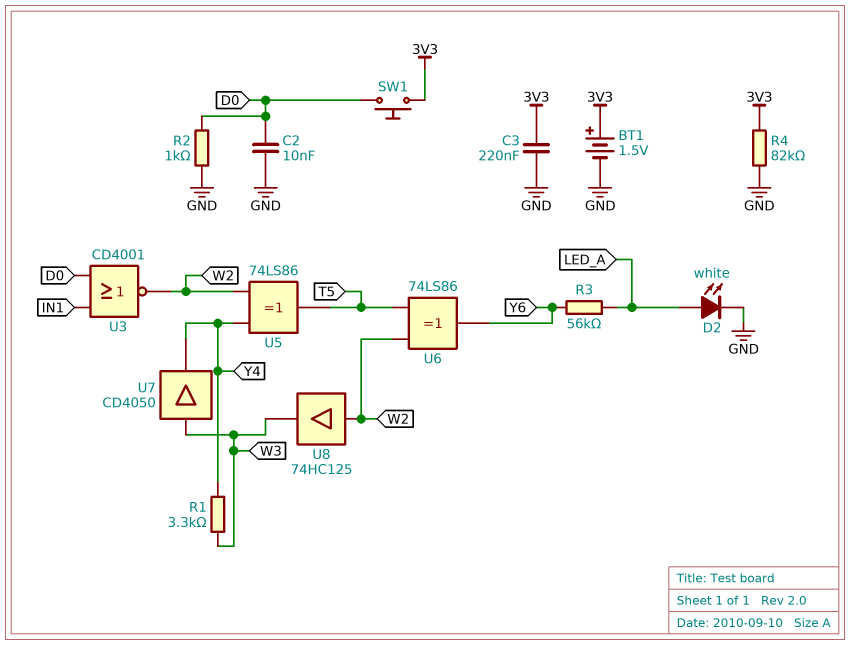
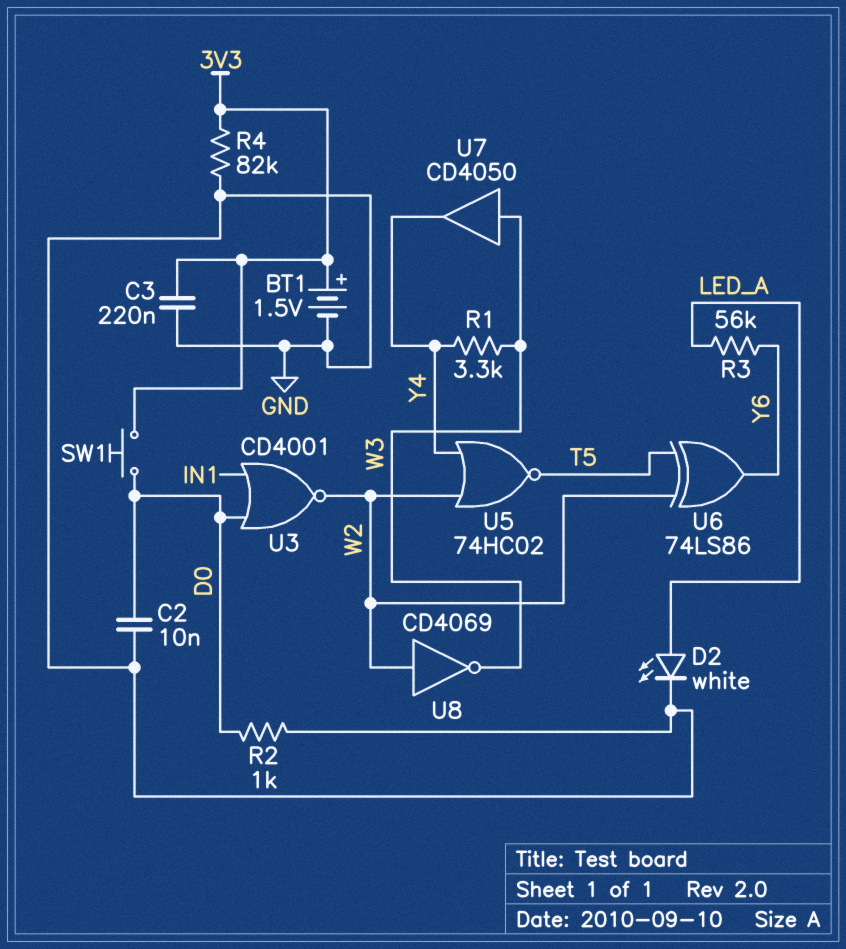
U5: XOR 74LS86 (in W2, in Y4, out T5) -> NOR 74HC02 (in W2, in Y4, out T5)
U8: buffer 74HC125 (in W2, out W3) -> NOT CD4069 (in W2, out W3)

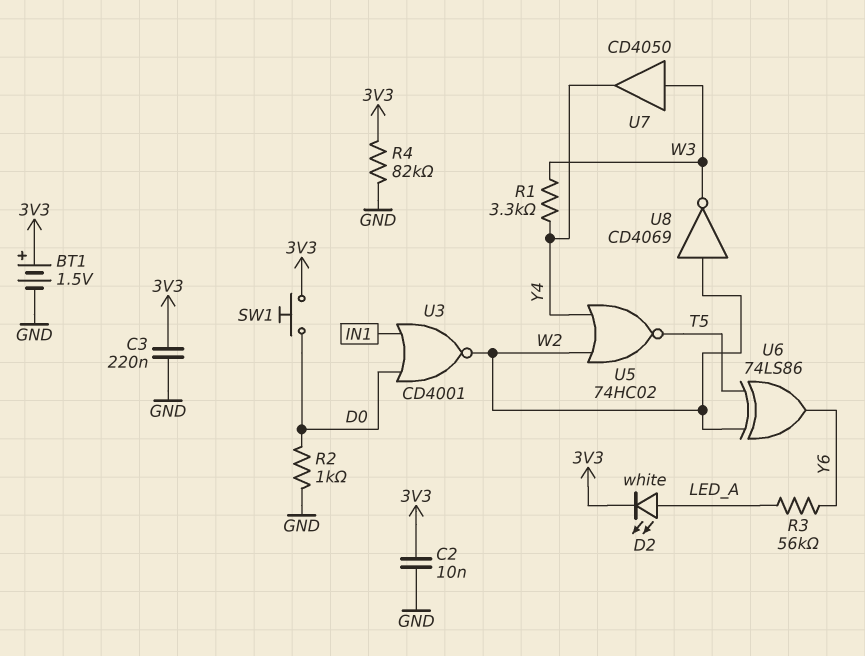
C2: 10nF (D0, GND) -> 10nF (3V3, GND)
D2: LED white (A LED_A, K GND) -> LED white (A LED_A, K 3V3)

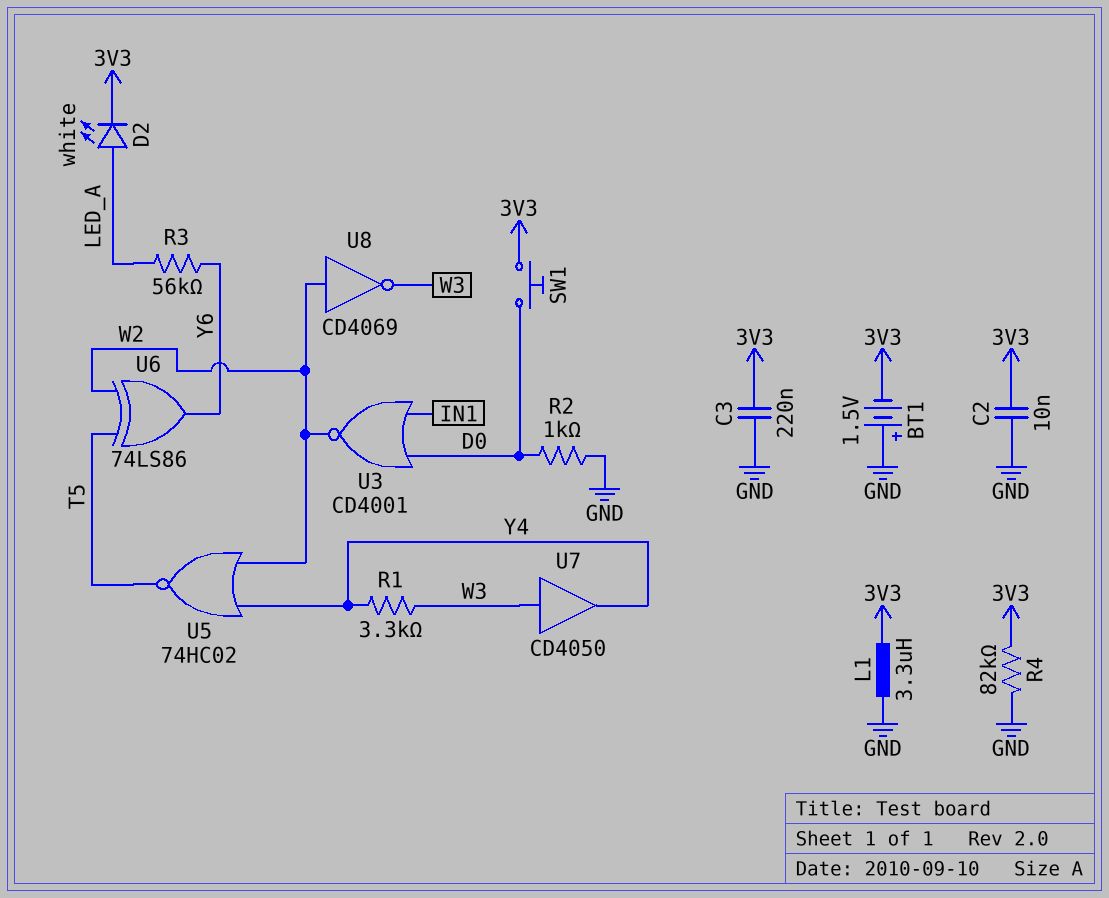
BT1: 1.5V (plus 3V3, minus GND) -> 1.5V (plus GND, minus 3V3)
L1: none -> 3.3uH (3V3, GND)

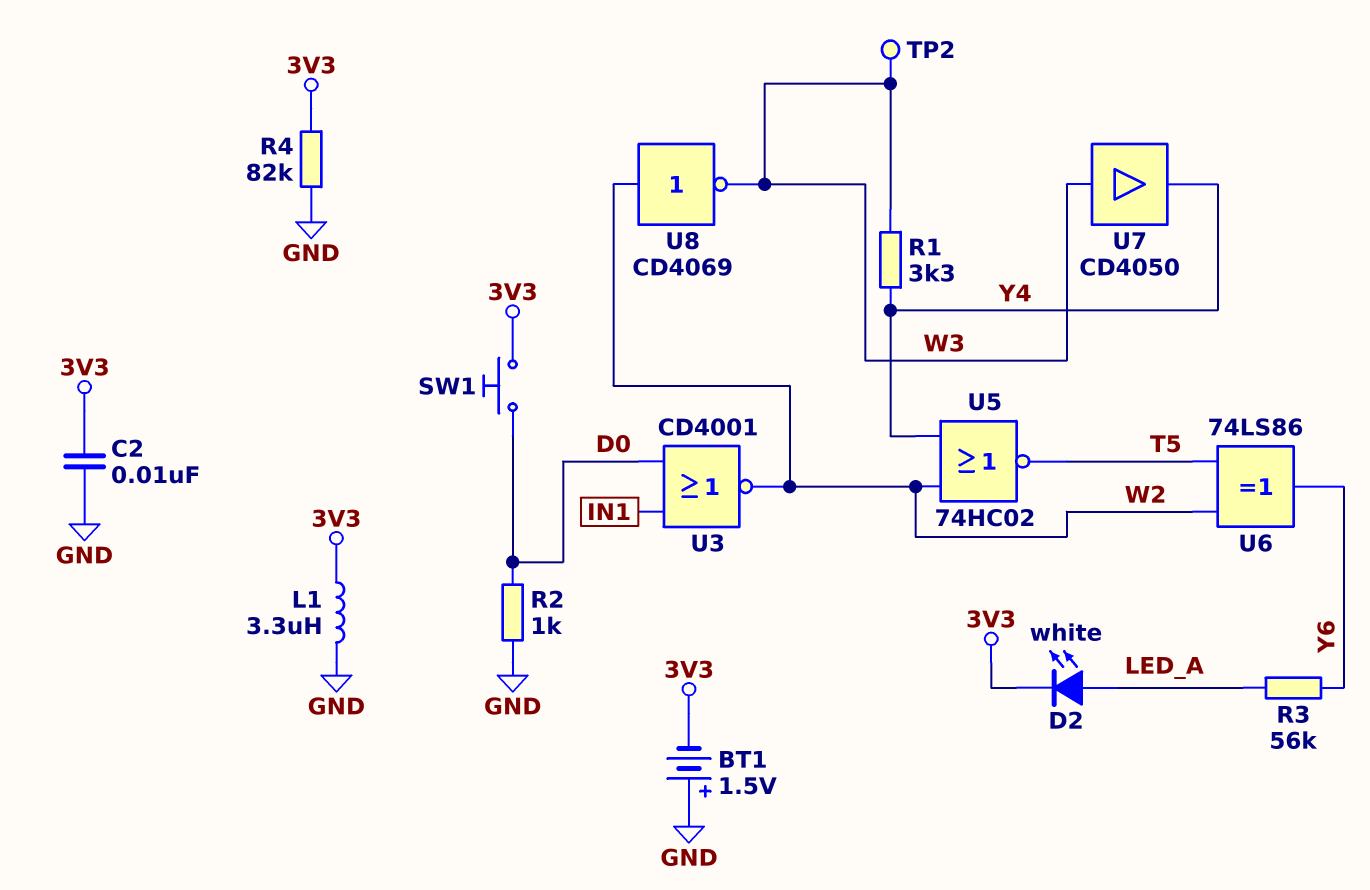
C3: 220nF (3V3, GND) -> none
TP2: none -> test point (W3)

